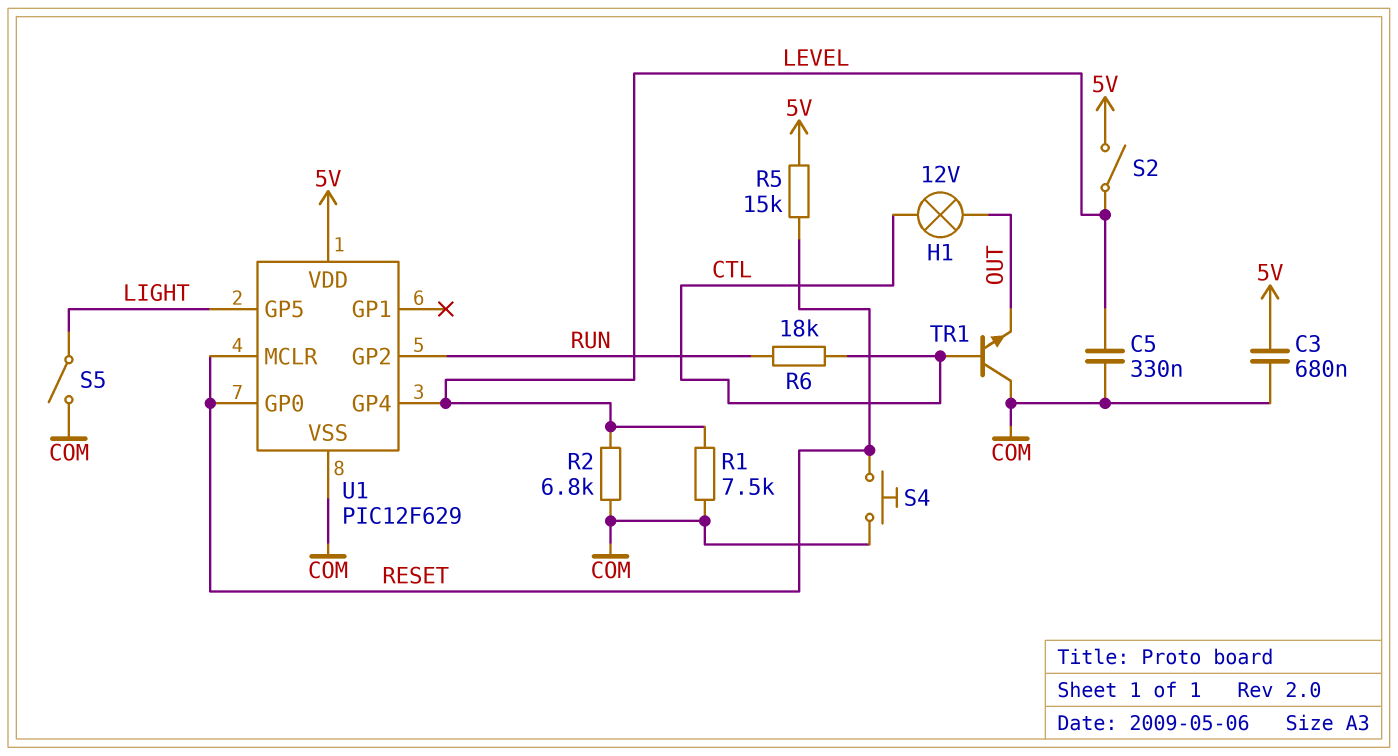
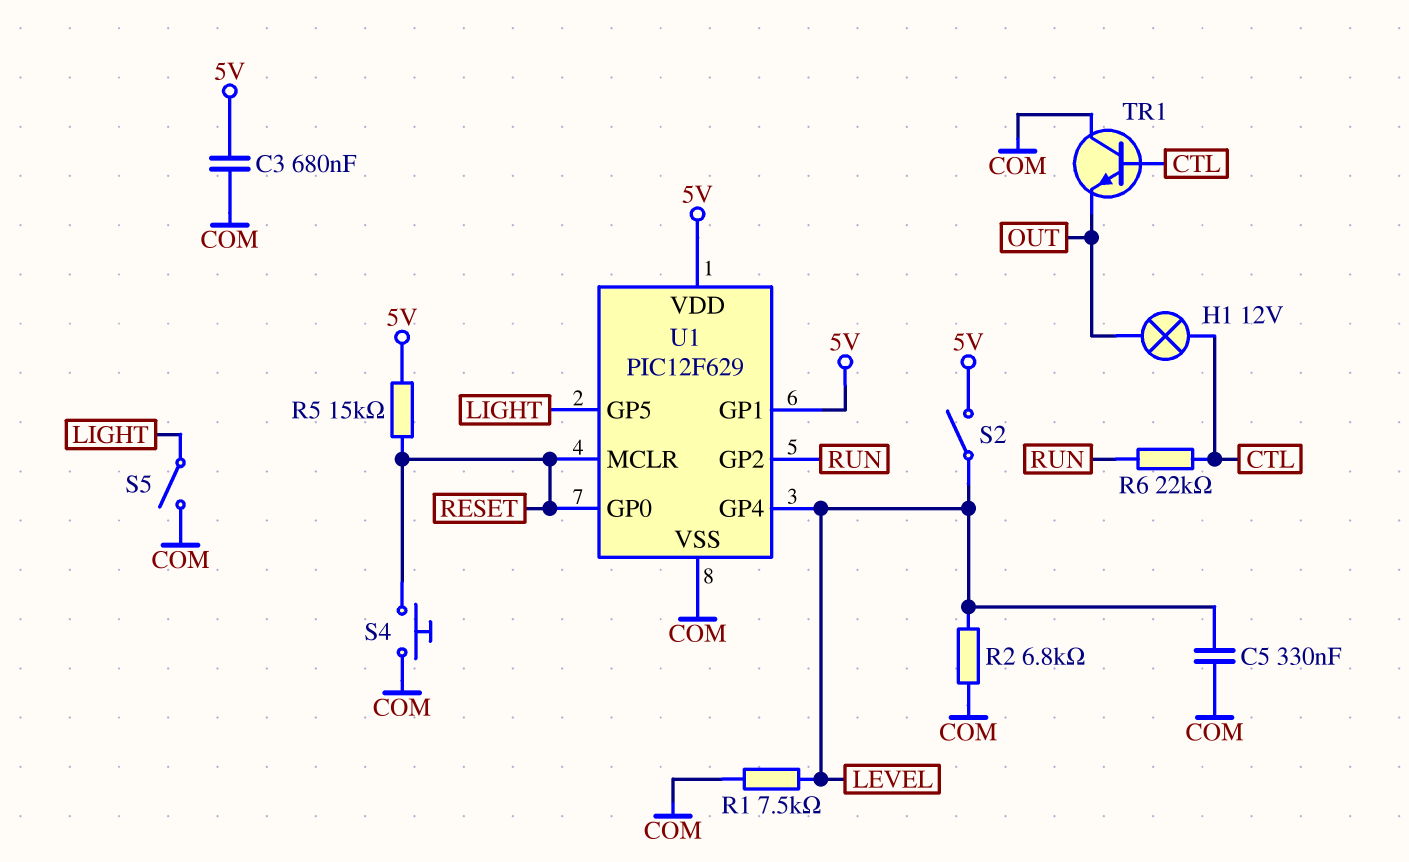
R6: 18k (CTL, RUN) -> 22k (CTL, RUN)
U1 pin GP1: none -> 5V

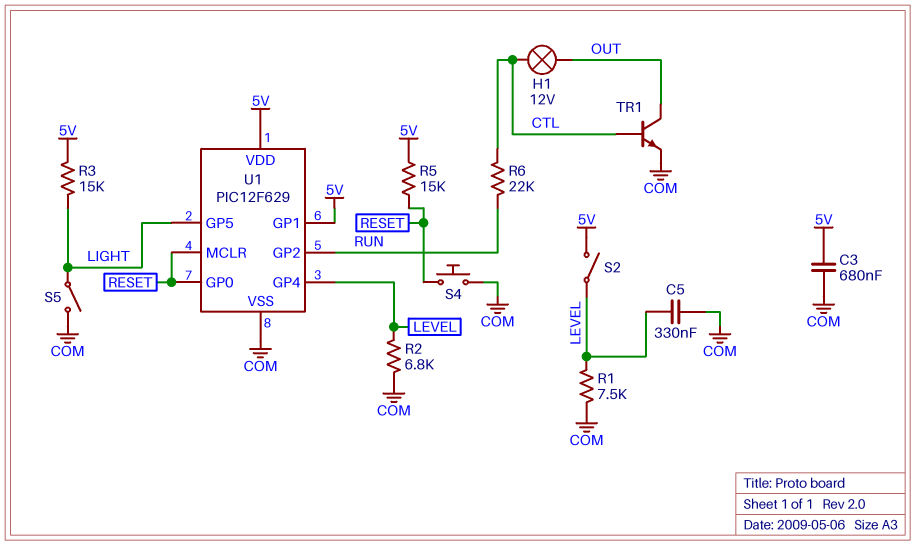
R3: none -> 15k (5V, LIGHT)
TR1: NPN (B CTL, C COM, E OUT) -> NPN (B CTL, C OUT, E COM)

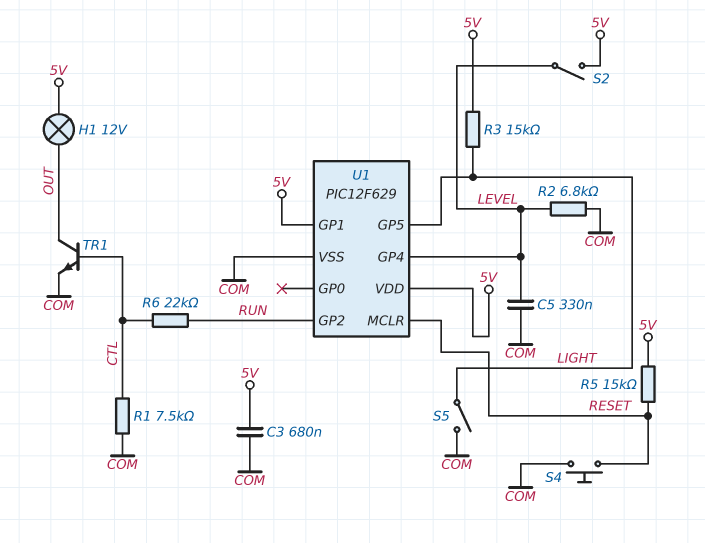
H1: lamp 12V (CTL, OUT) -> lamp 12V (5V, OUT)
R1: 7.5k (COM, LEVEL) -> 7.5k (COM, CTL)
U1 pin GP0: RESET -> none

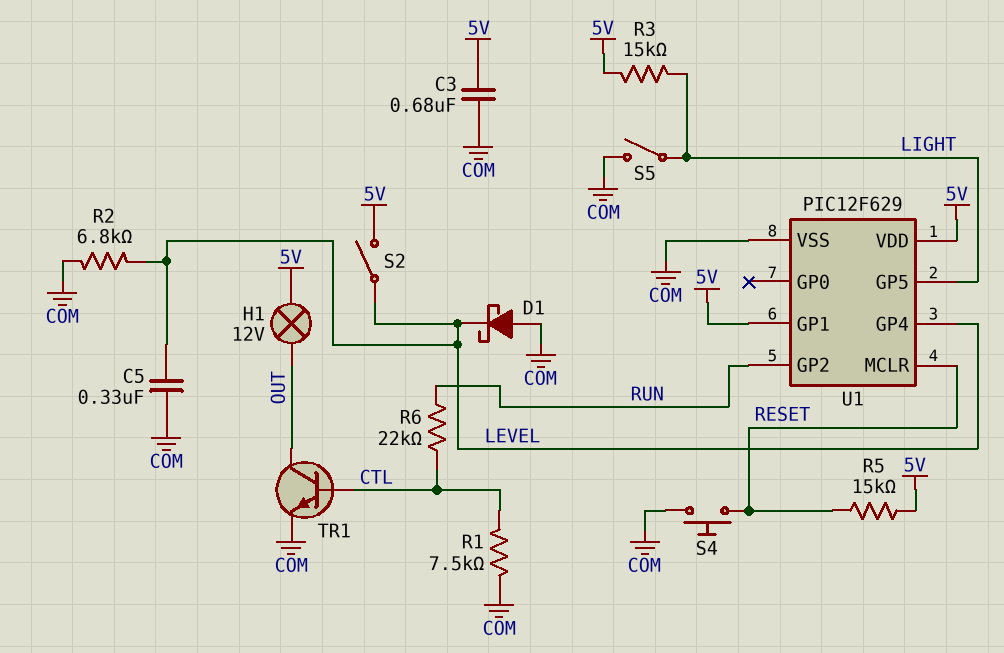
D1: none -> schottky (A COM, K LEVEL)

